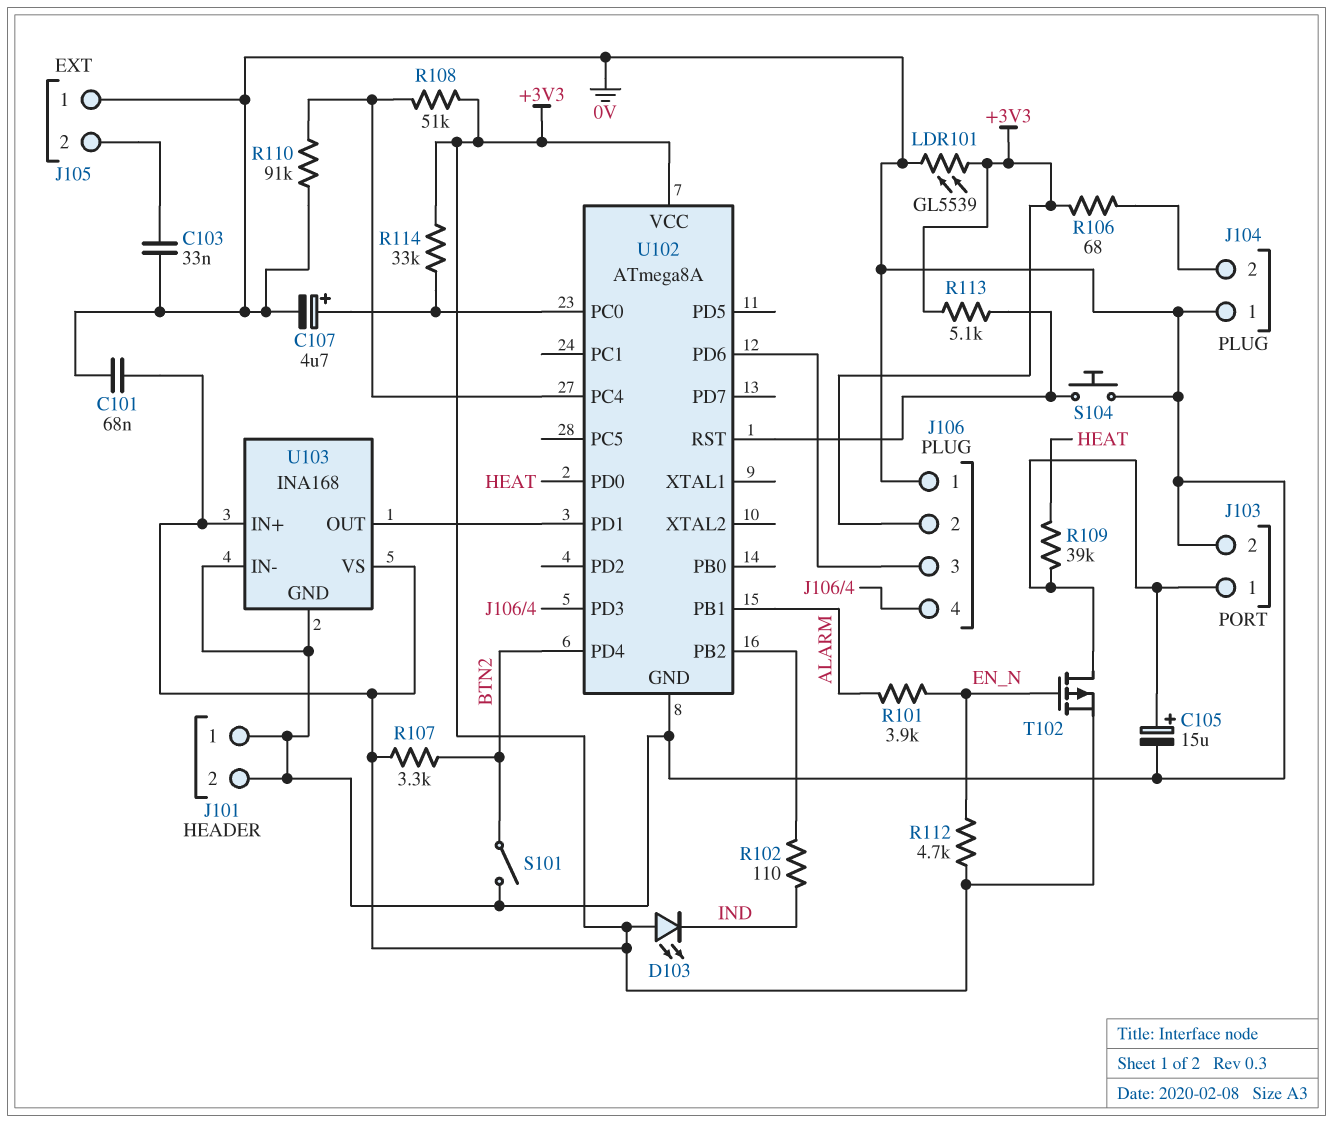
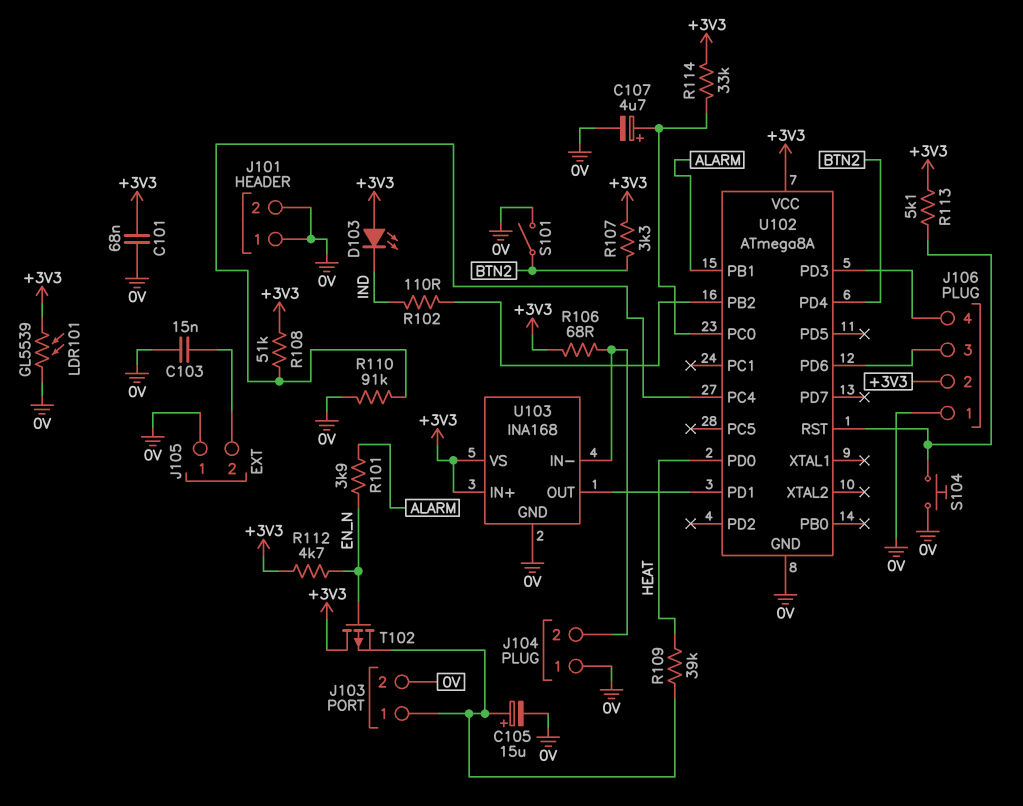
C103: 33nF (0V, J105/2) -> 15nF (0V, J105/2)
T102: PMOS (G EN_N, D J103/1, S +3V3) -> PMOS (G EN_N, D +3V3, S J103/1)
U103 pin IN-: 0V -> J104/2

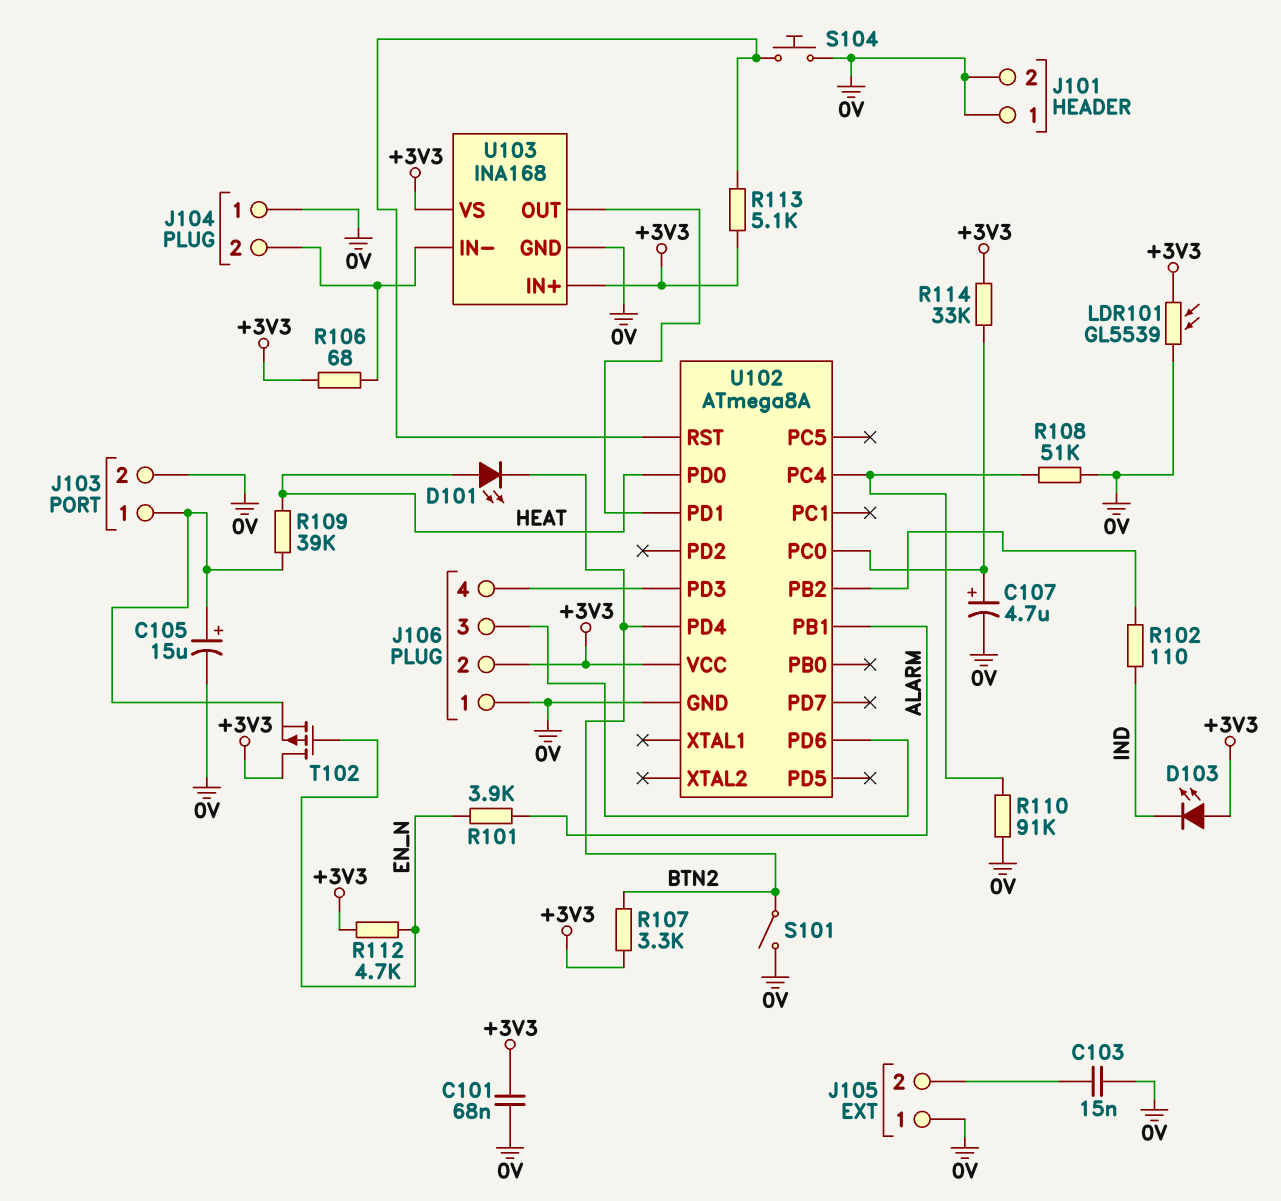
D101: none -> LED (A HEAT, K BTN2)
R108: 51k (+3V3, U102/PC4) -> 51k (0V, U102/PC4)

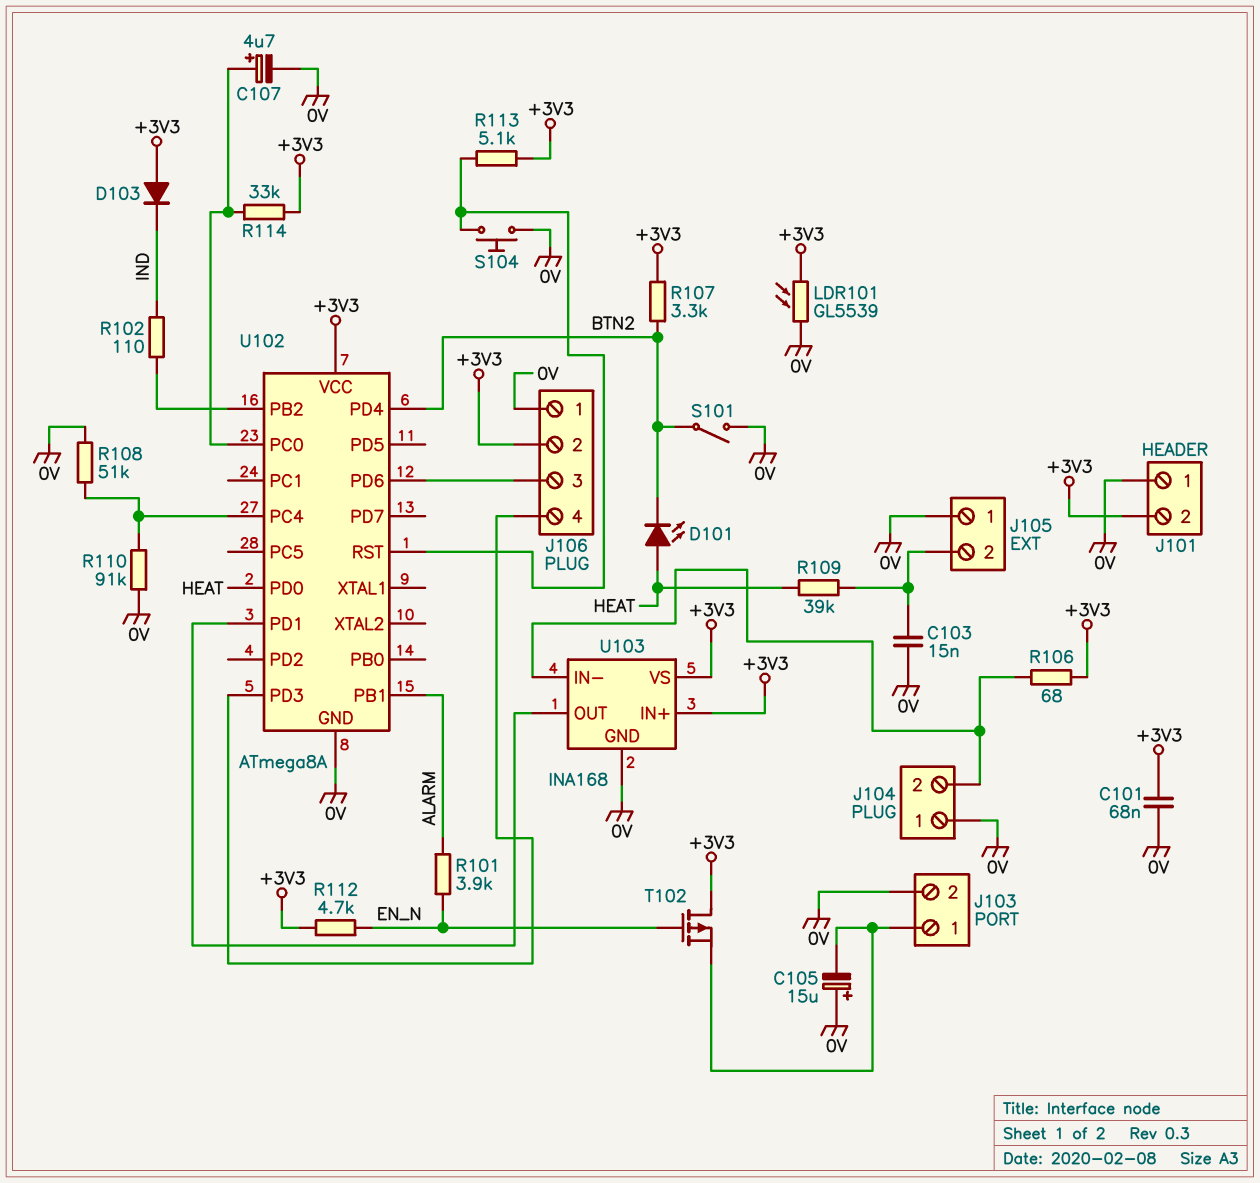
C105: 15uF (plus J103/1, minus 0V) -> 15uF (plus 0V, minus J103/1)
D103: LED (A +3V3, K IND) -> diode (A +3V3, K IND)
J101 pin 2: 0V -> +3V3
R109: 39k (HEAT, J103/1) -> 39k (HEAT, J105/2)

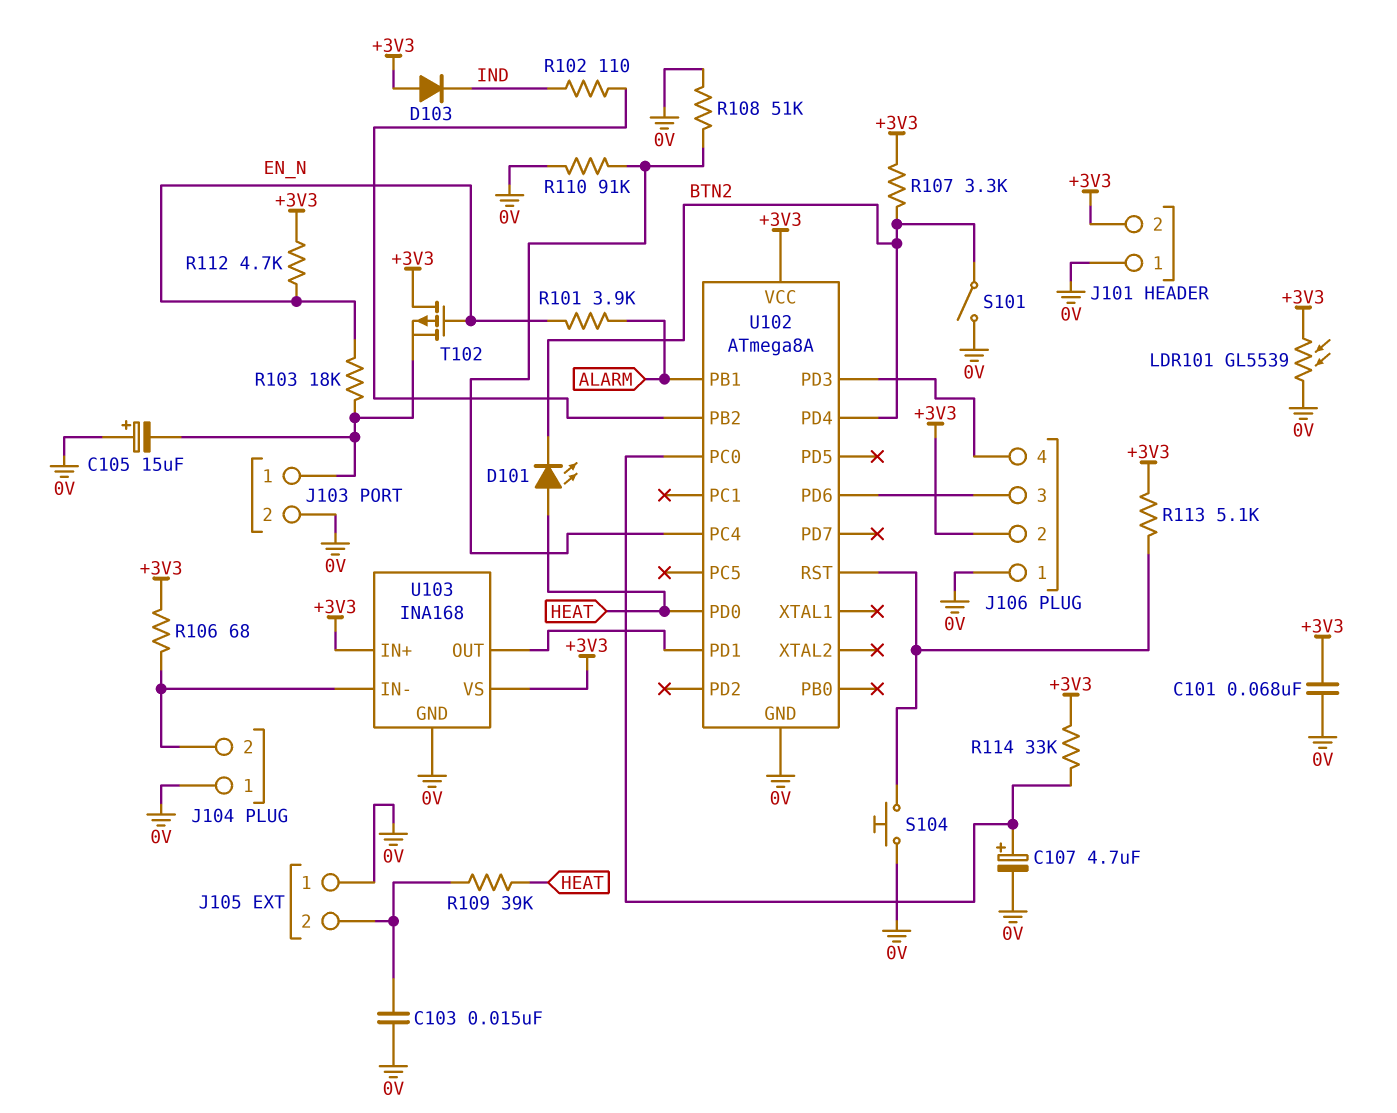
R103: none -> 18k (EN_N, J103/1)

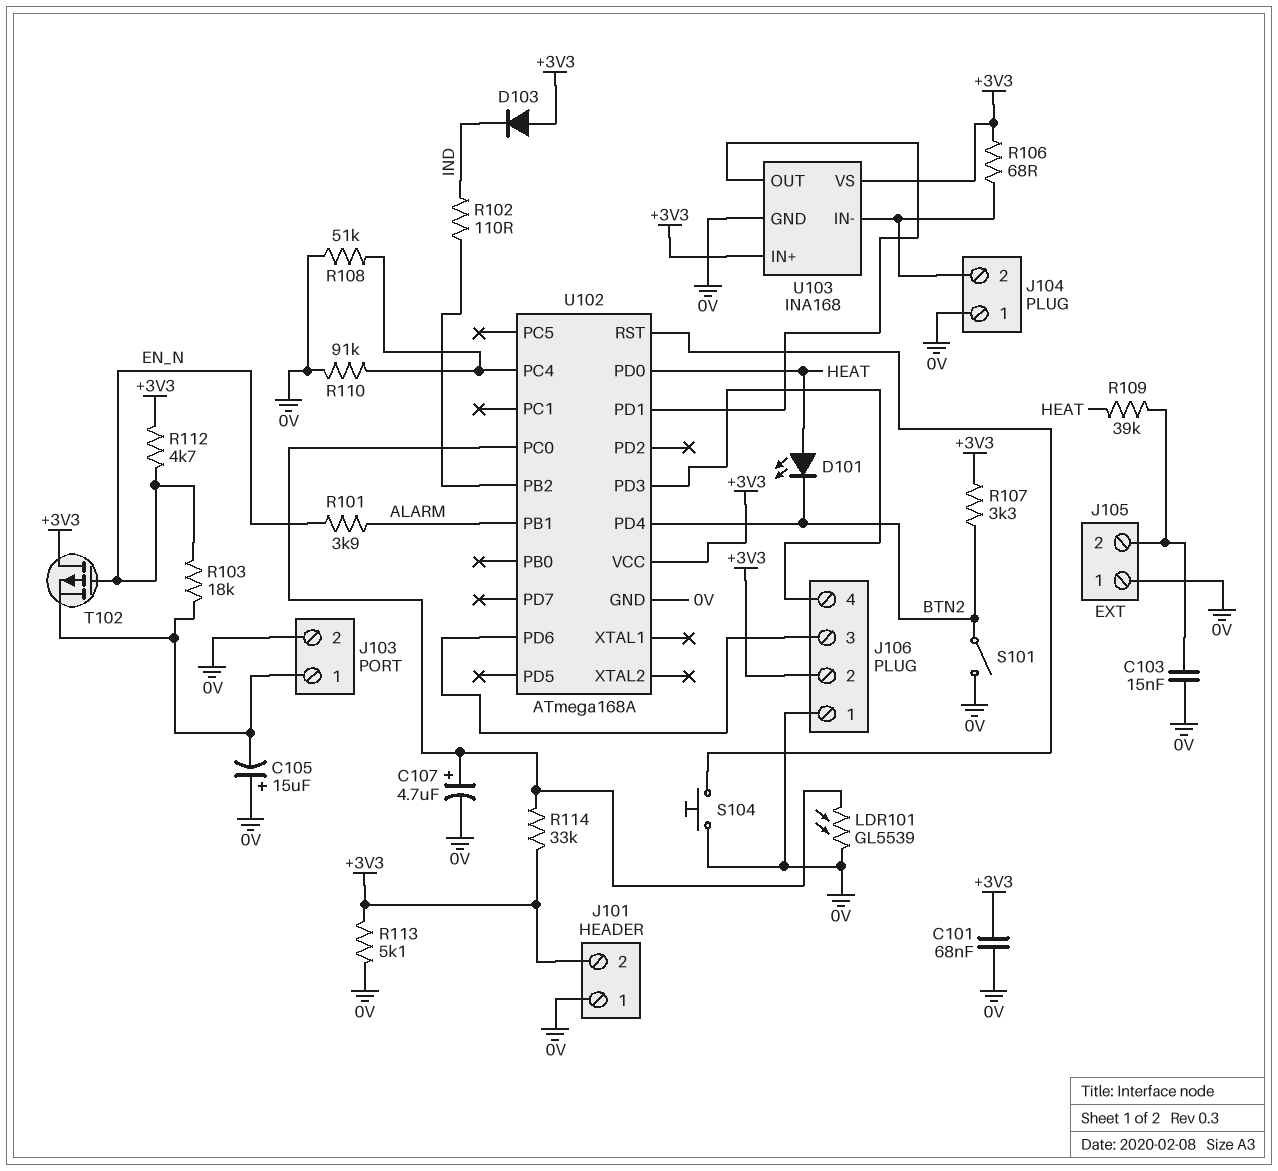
LDR101: GL5539 (+3V3, 0V) -> GL5539 (0V, U102/PC0)
R113: 5.1k (+3V3, U102/RST) -> 5.1k (+3V3, 0V)
U102: ATmega8A -> ATmega168A

